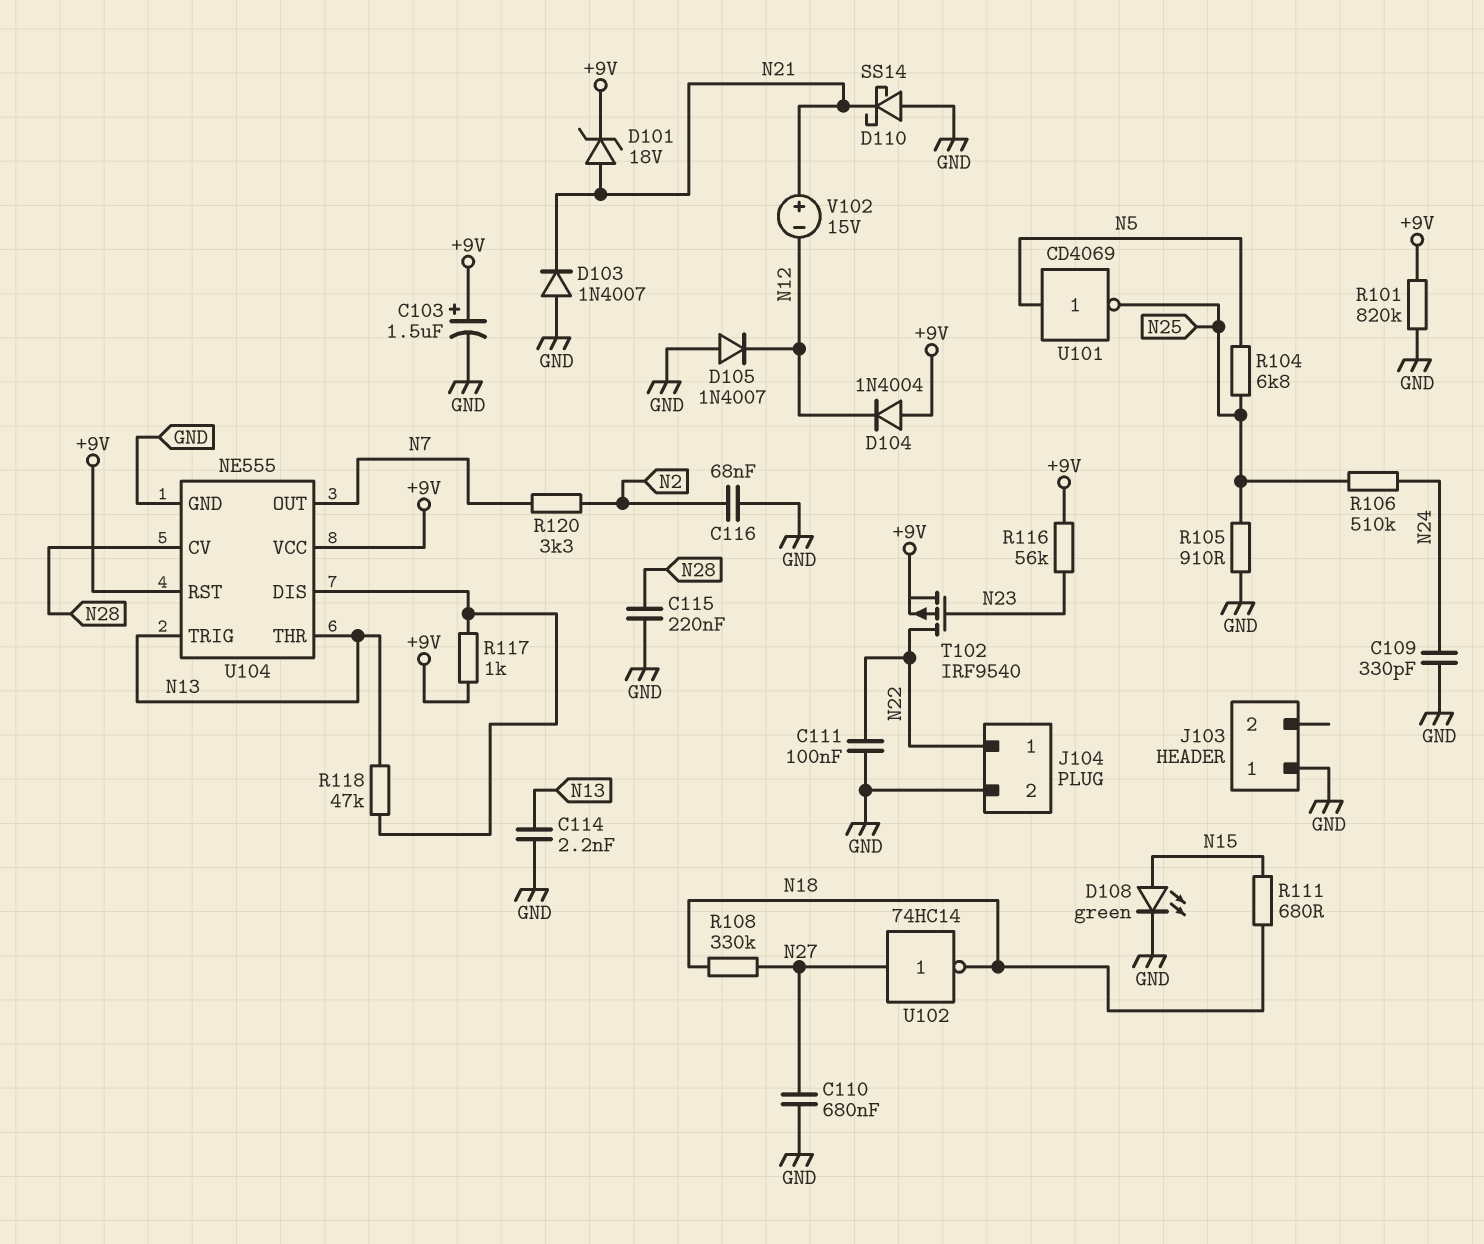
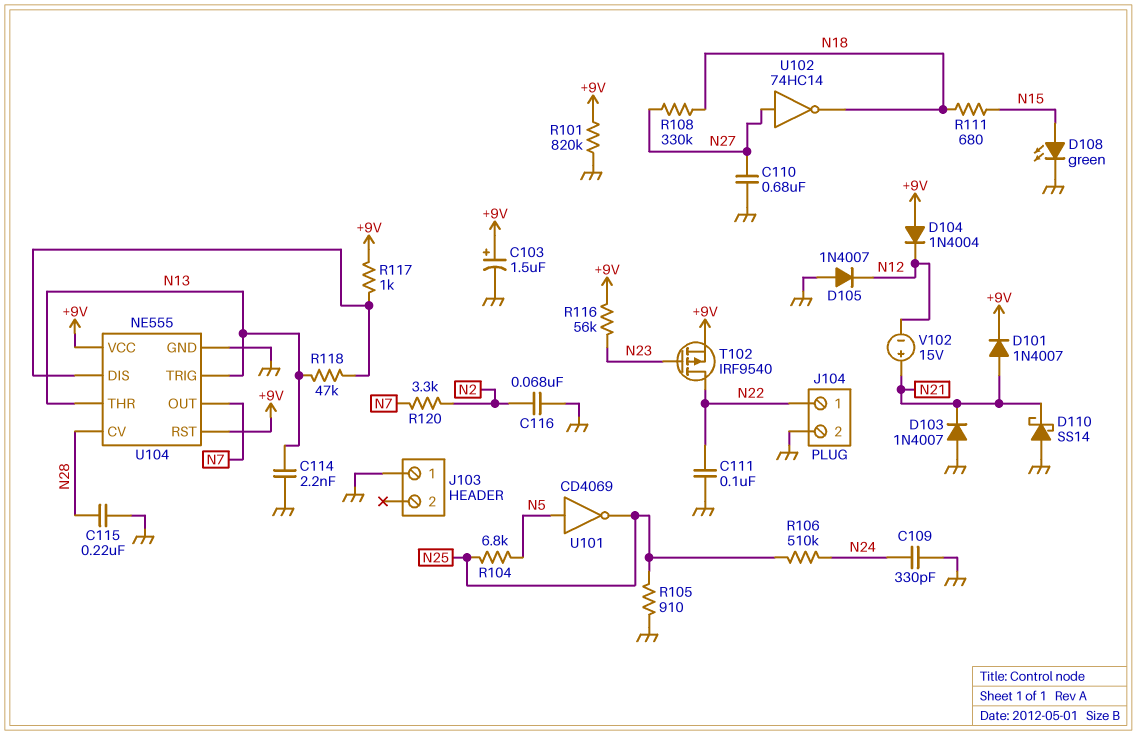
D101: zener 18V (A N21, K +9V) -> diode 1N4007 (A N21, K +9V)

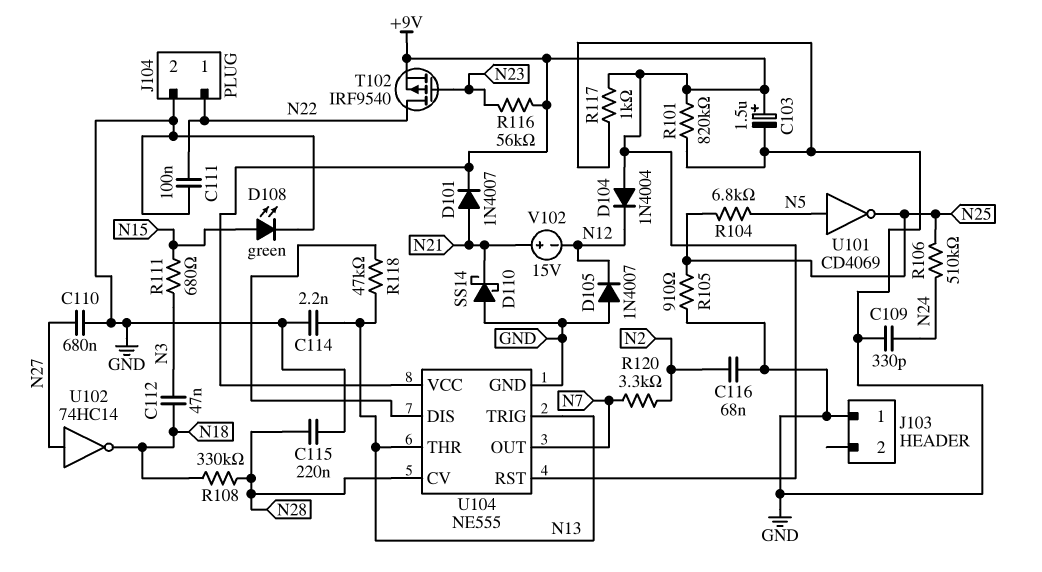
C112: none -> 47nF (N3, N18)
D103: diode 1N4007 (A GND, K N21) -> none
R108: 330k (N18, N27) -> 330k (N18, N28)
R111: 680 (N15, N18) -> 680 (N3, N15)
R117: 1k (+9V, U104/DIS) -> 1k (+9V, GND)

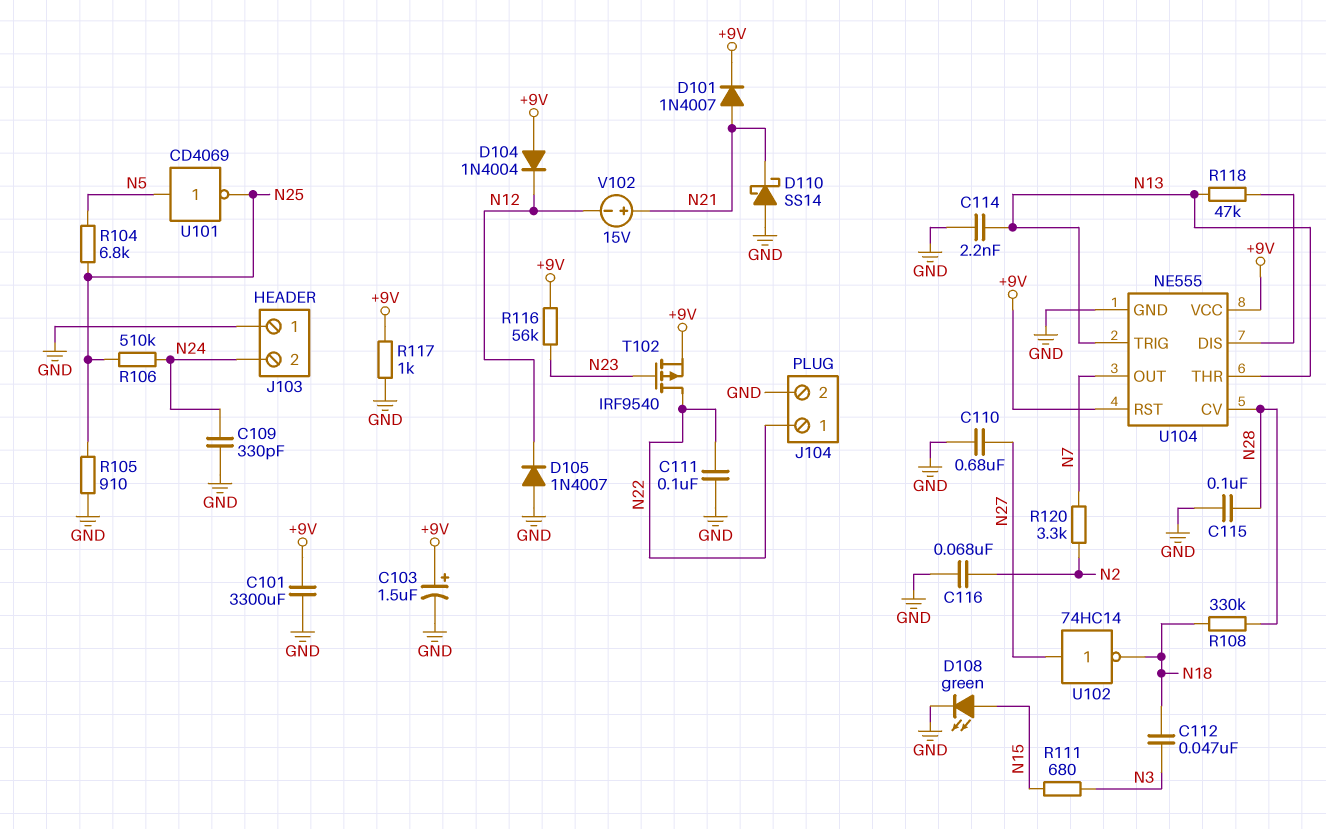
C101: none -> 3300uF (+9V, GND)
C115: 220nF (GND, N28) -> 100nF (GND, N28)
J103 pin 2: none -> N24
R101: 820k (+9V, GND) -> none

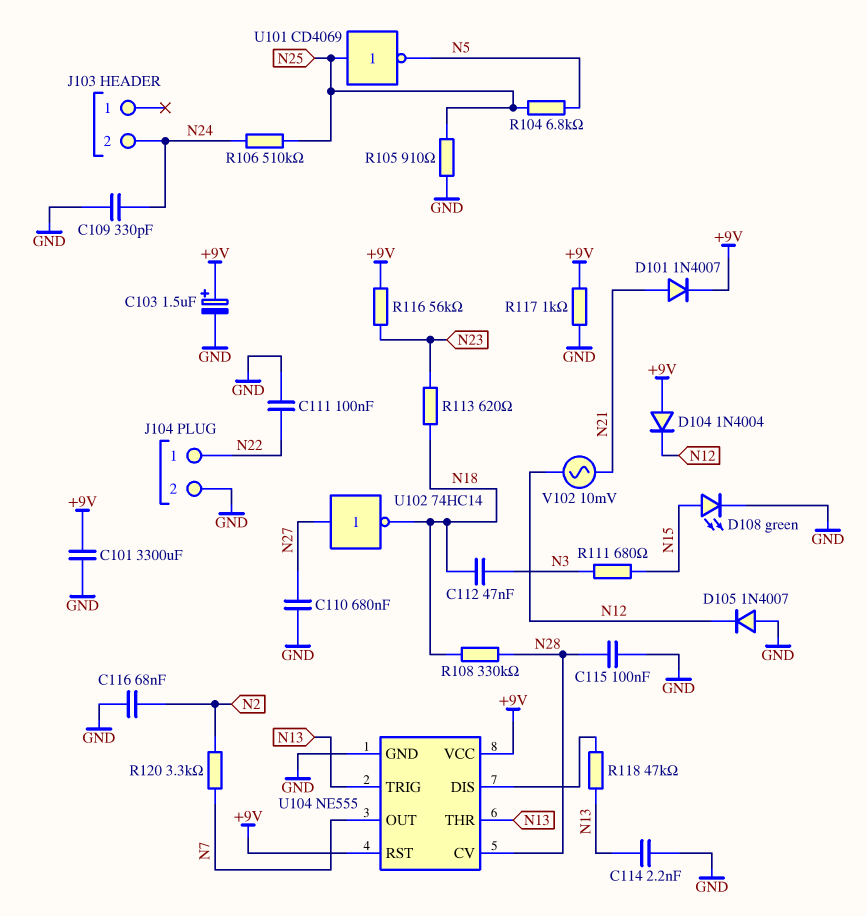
D110: schottky SS14 (A GND, K N21) -> none
J103 pin 1: GND -> none
R113: none -> 620 (N18, N23)
T102: PMOS IRF9540 (G N23, D N22, S +9V) -> none
U101: NOT CD4069 (in N5, out N25) -> NOT CD4069 (in N25, out N5)
V102: 15V (plus N21, minus N12) -> AC 10mV (N12, N21)

